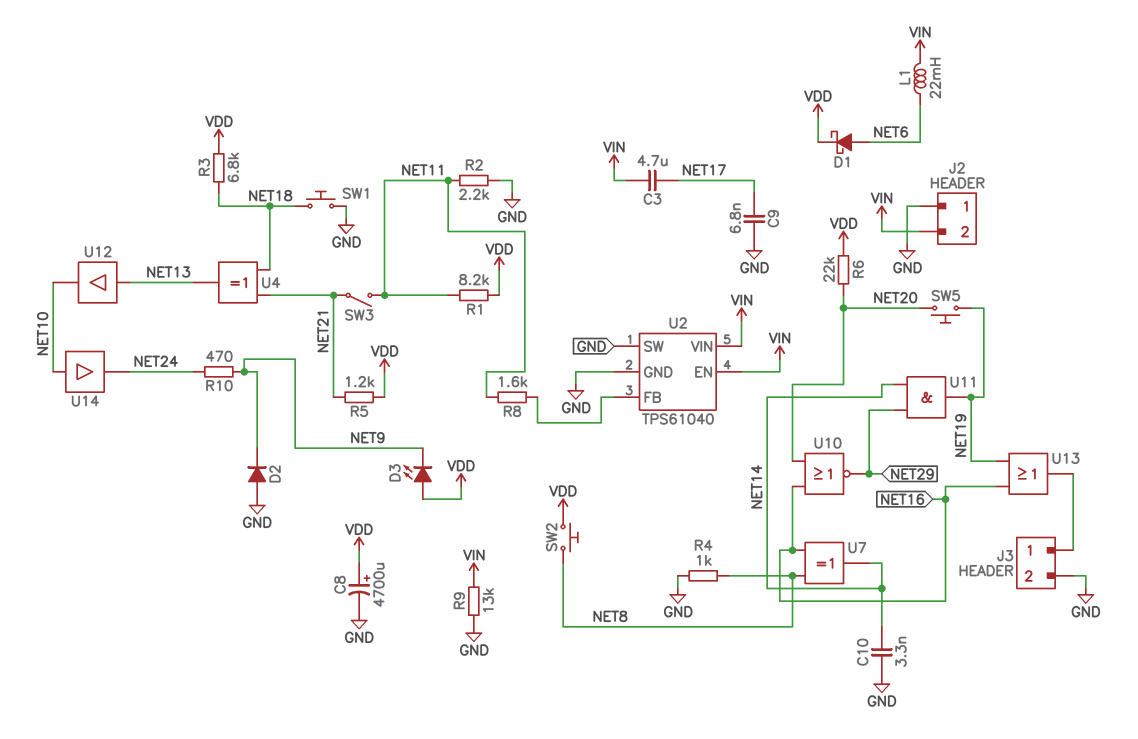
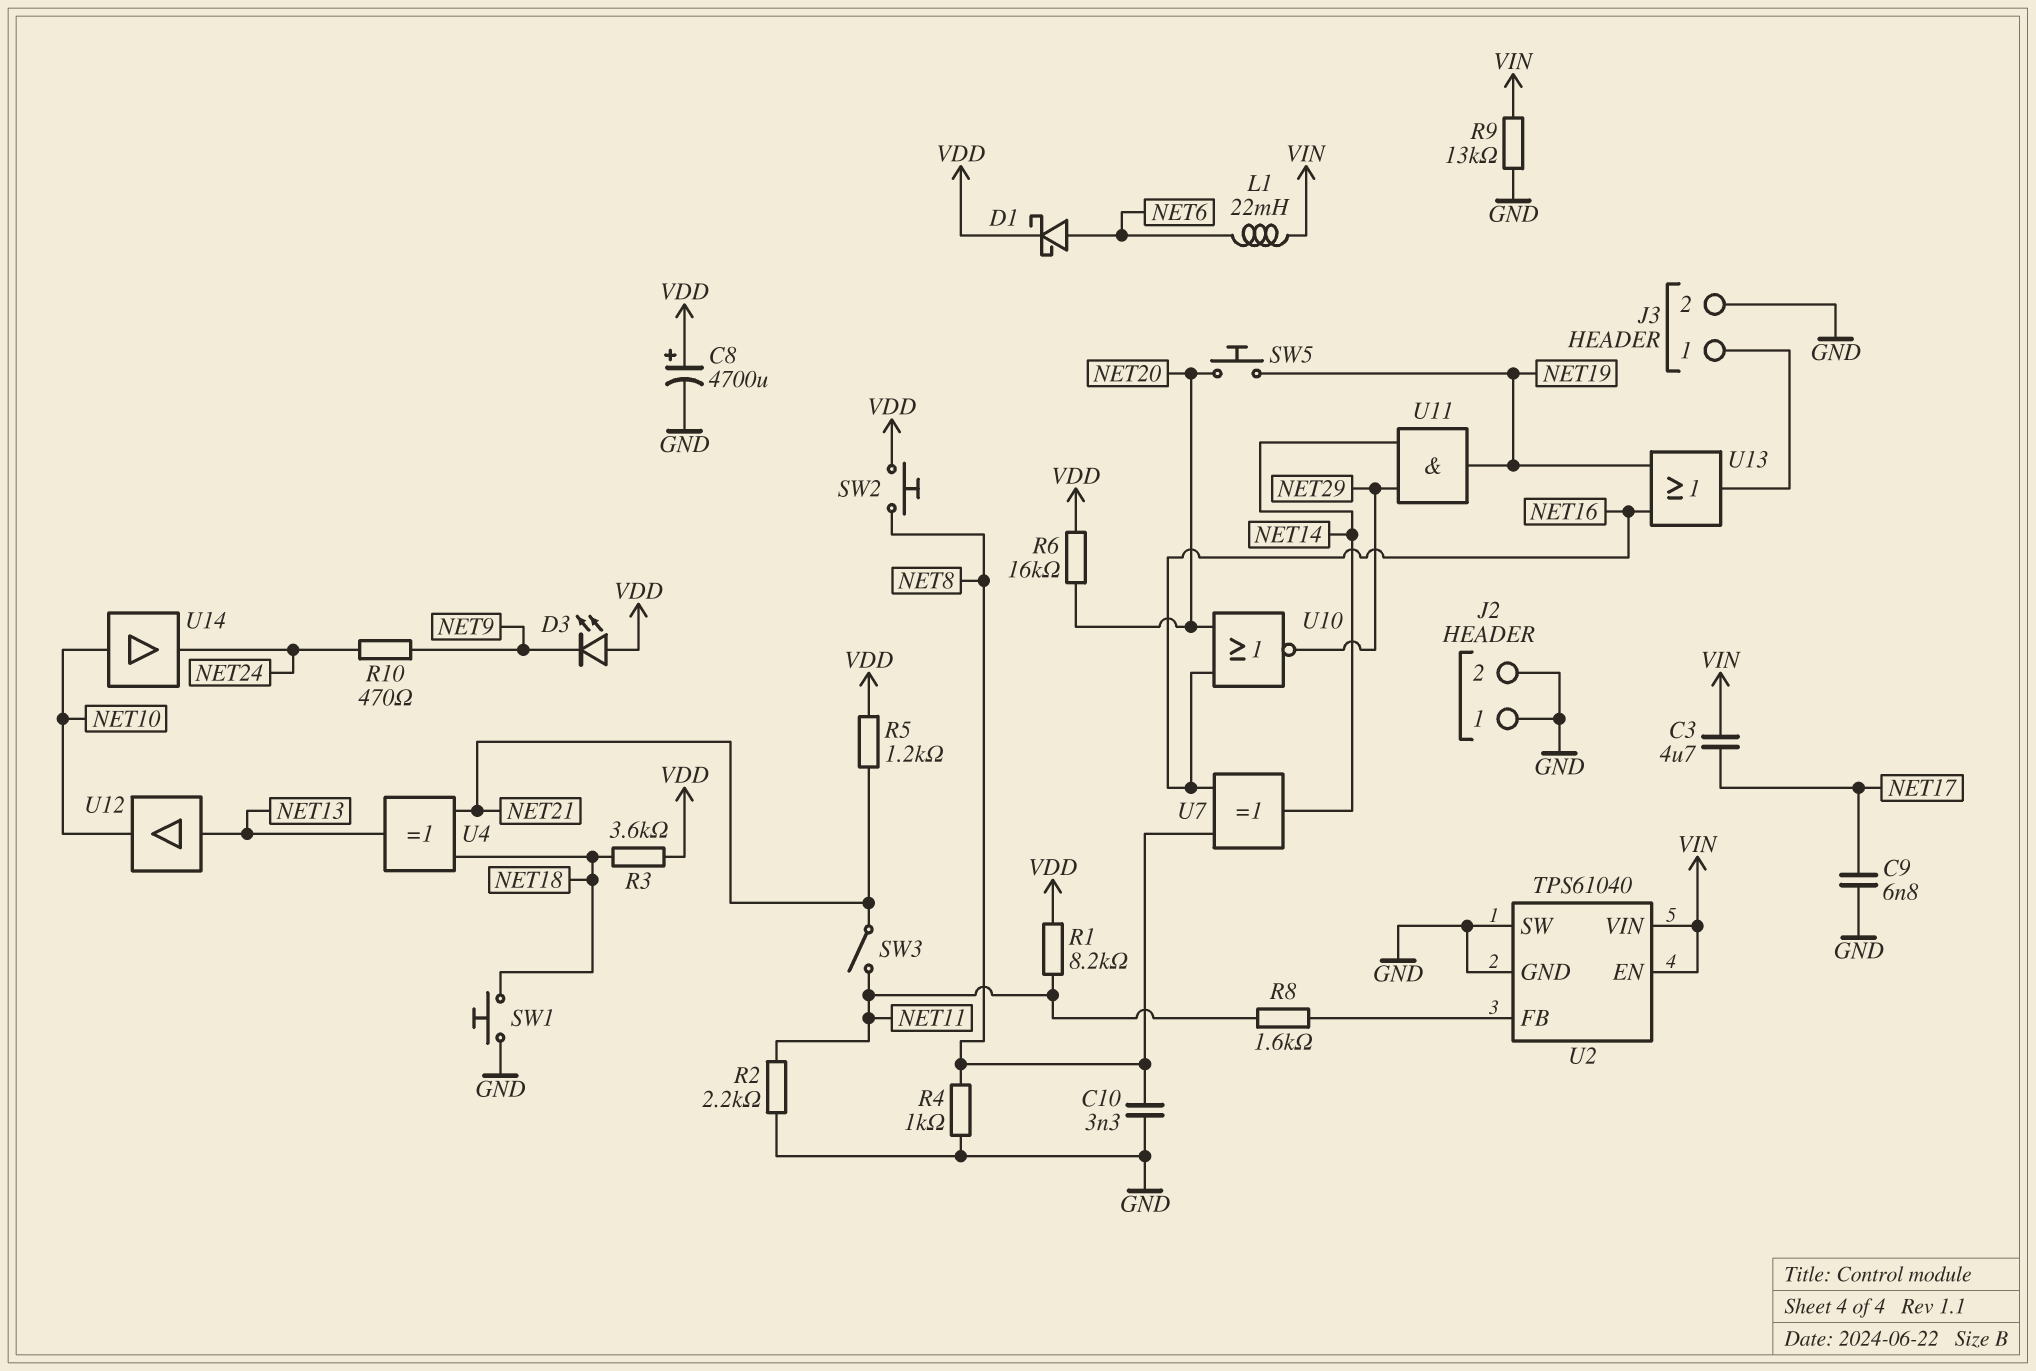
C10: 3.3nF (GND, NET14) -> 3.3nF (GND, NET8)
D2: diode (A GND, K NET9) -> none
J2 pin 2: VIN -> GND
R3: 6.8k (NET18, VDD) -> 3.6k (NET18, VDD)
R6: 22k (NET20, VDD) -> 16k (NET20, VDD)

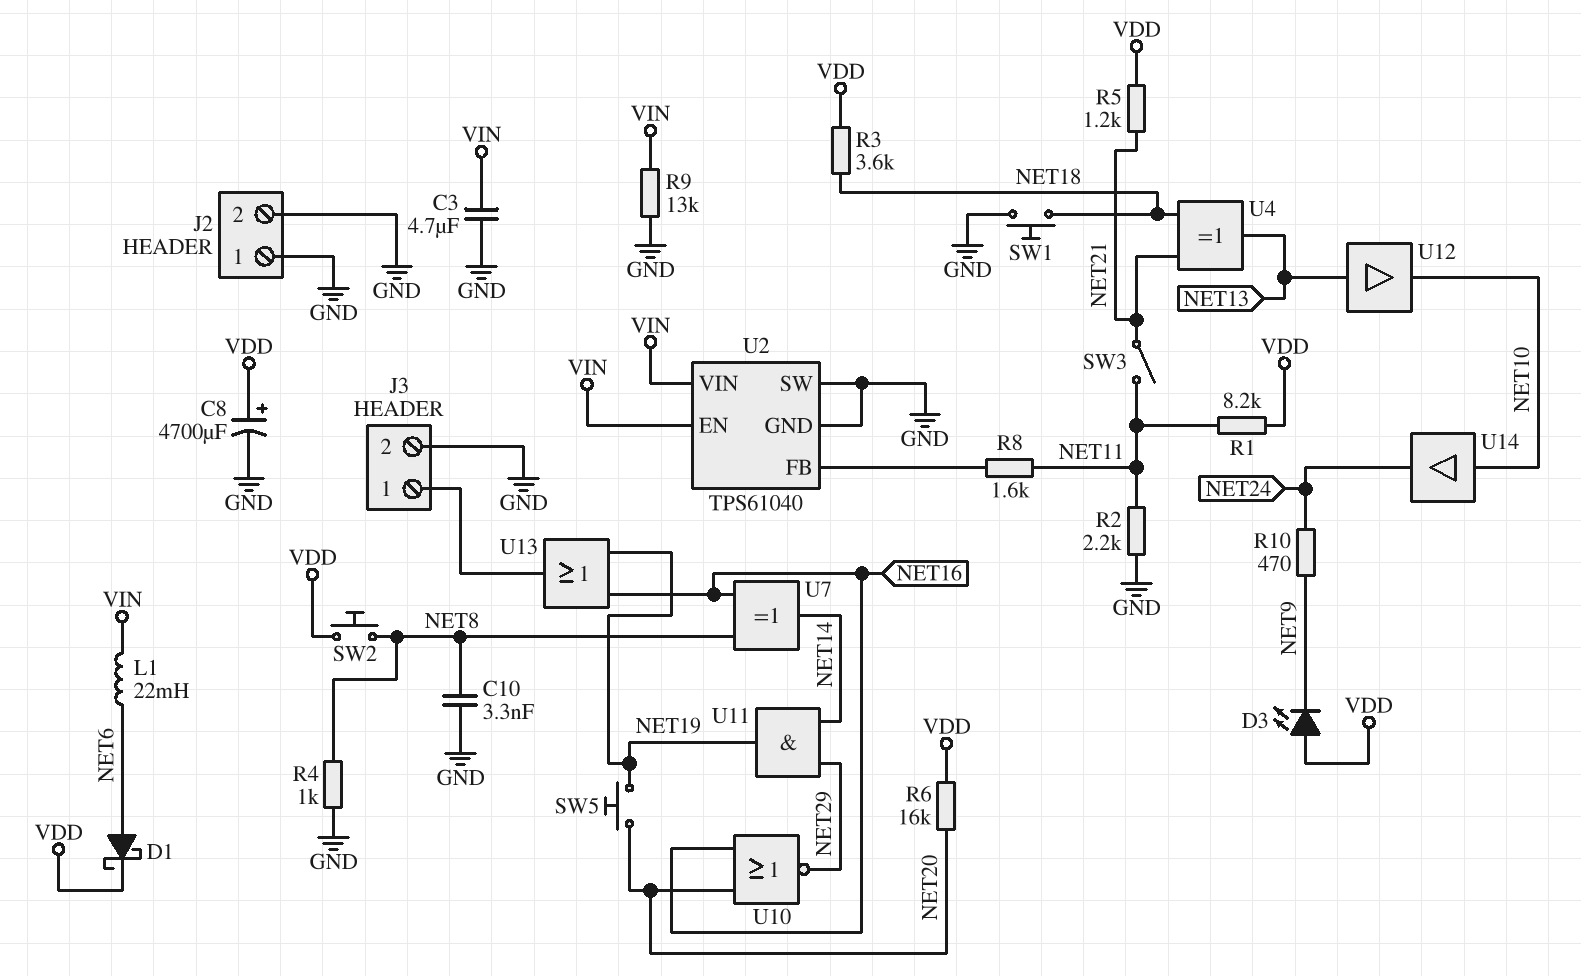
C3: 4.7uF (NET17, VIN) -> 4.7uF (GND, VIN)
C9: 6.8nF (GND, NET17) -> none

